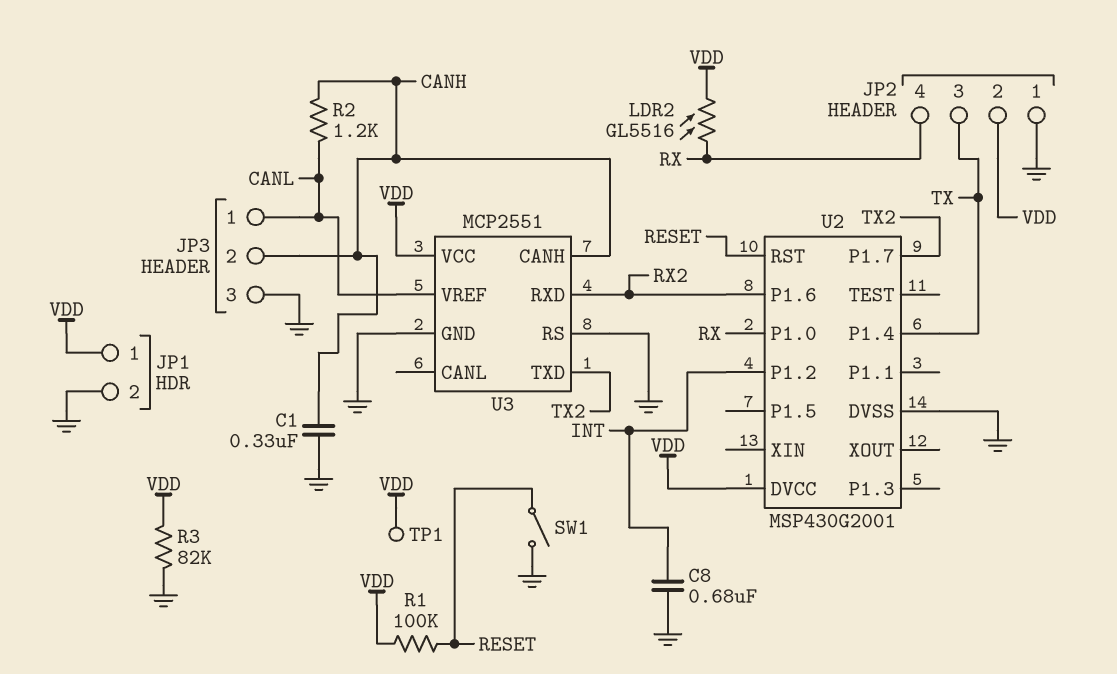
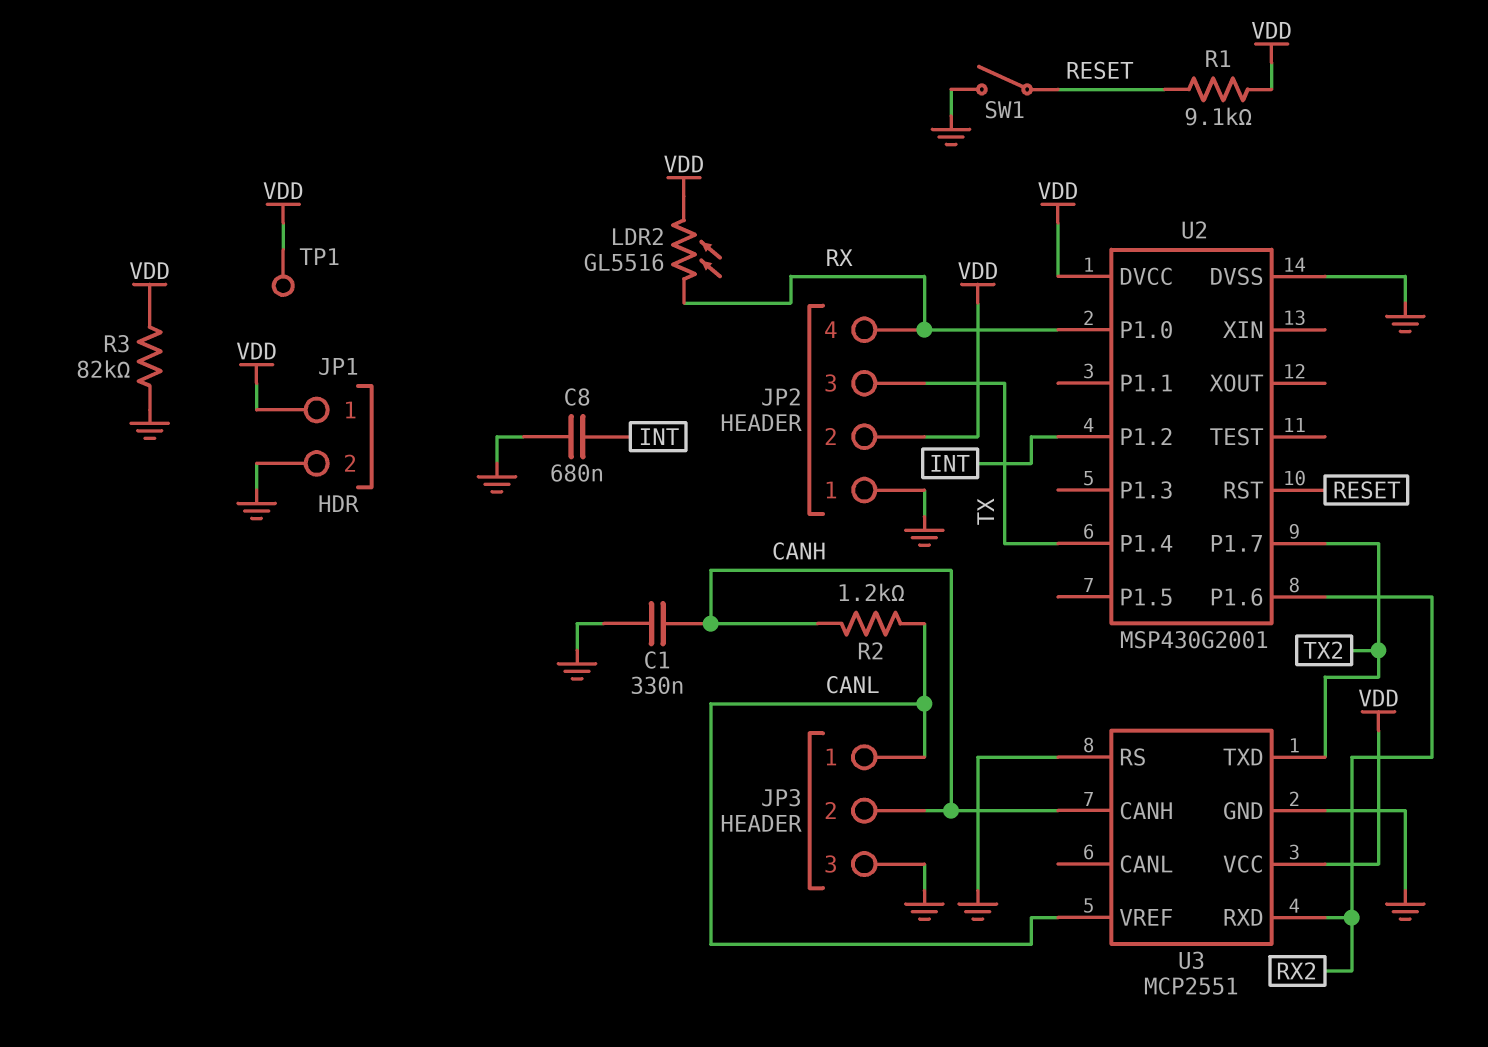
R1: 100k (RESET, VDD) -> 9.1k (RESET, VDD)

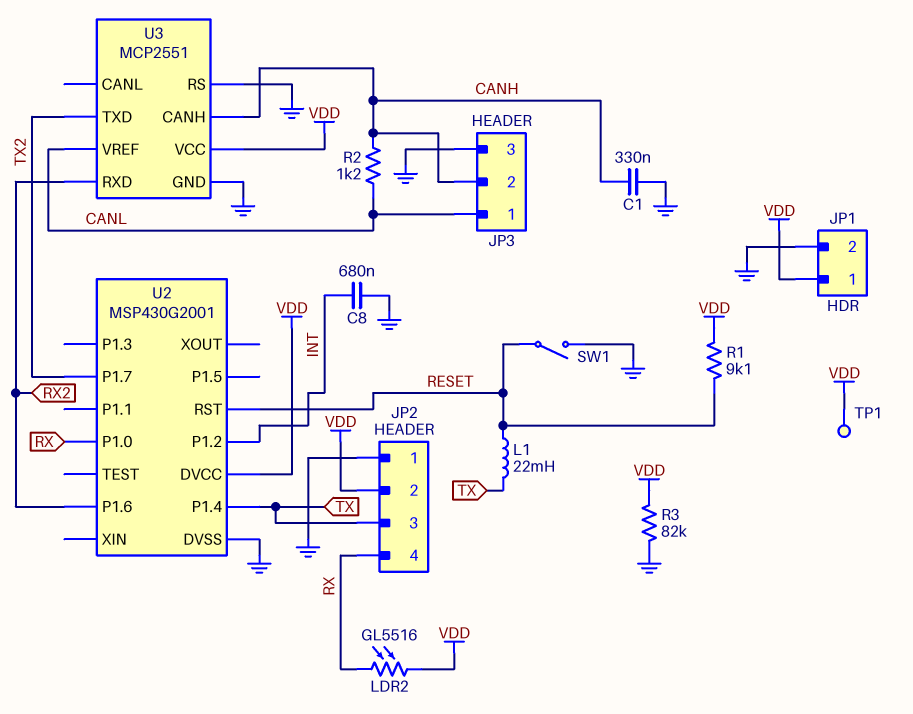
L1: none -> 22mH (RESET, TX)

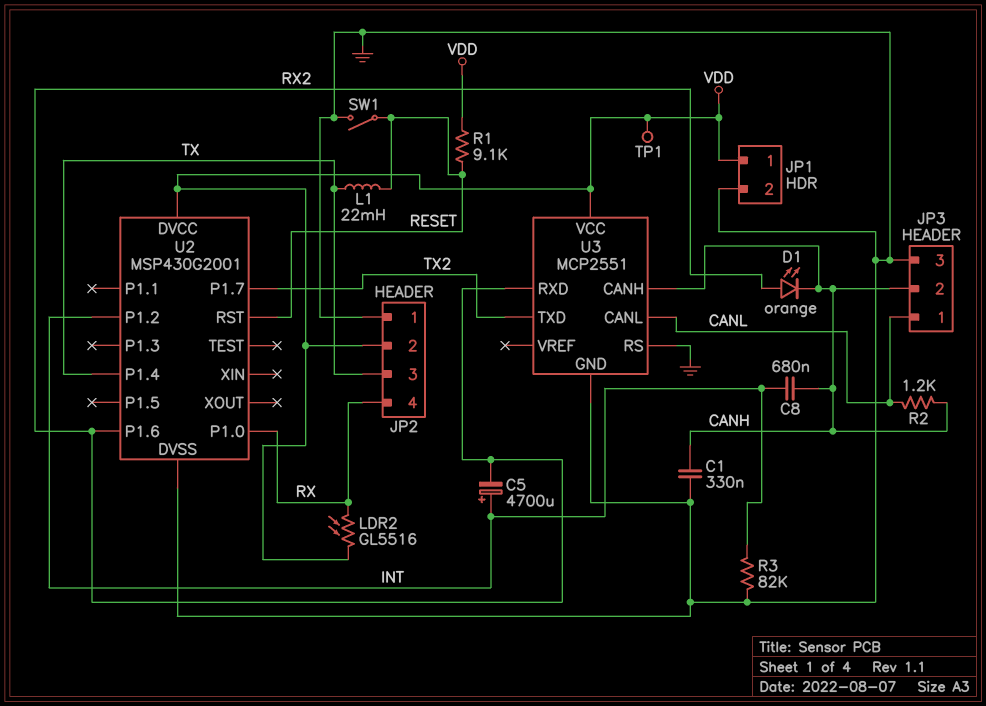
C5: none -> 4700uF (plus INT, minus RX2)
C8: 680nF (GND, INT) -> 680nF (CANH, INT)
D1: none -> LED orange (A RX2, K CANH)
R3: 82k (GND, VDD) -> 82k (GND, INT)
U3 pin CANL: none -> CANL
U3 pin VREF: CANL -> none

